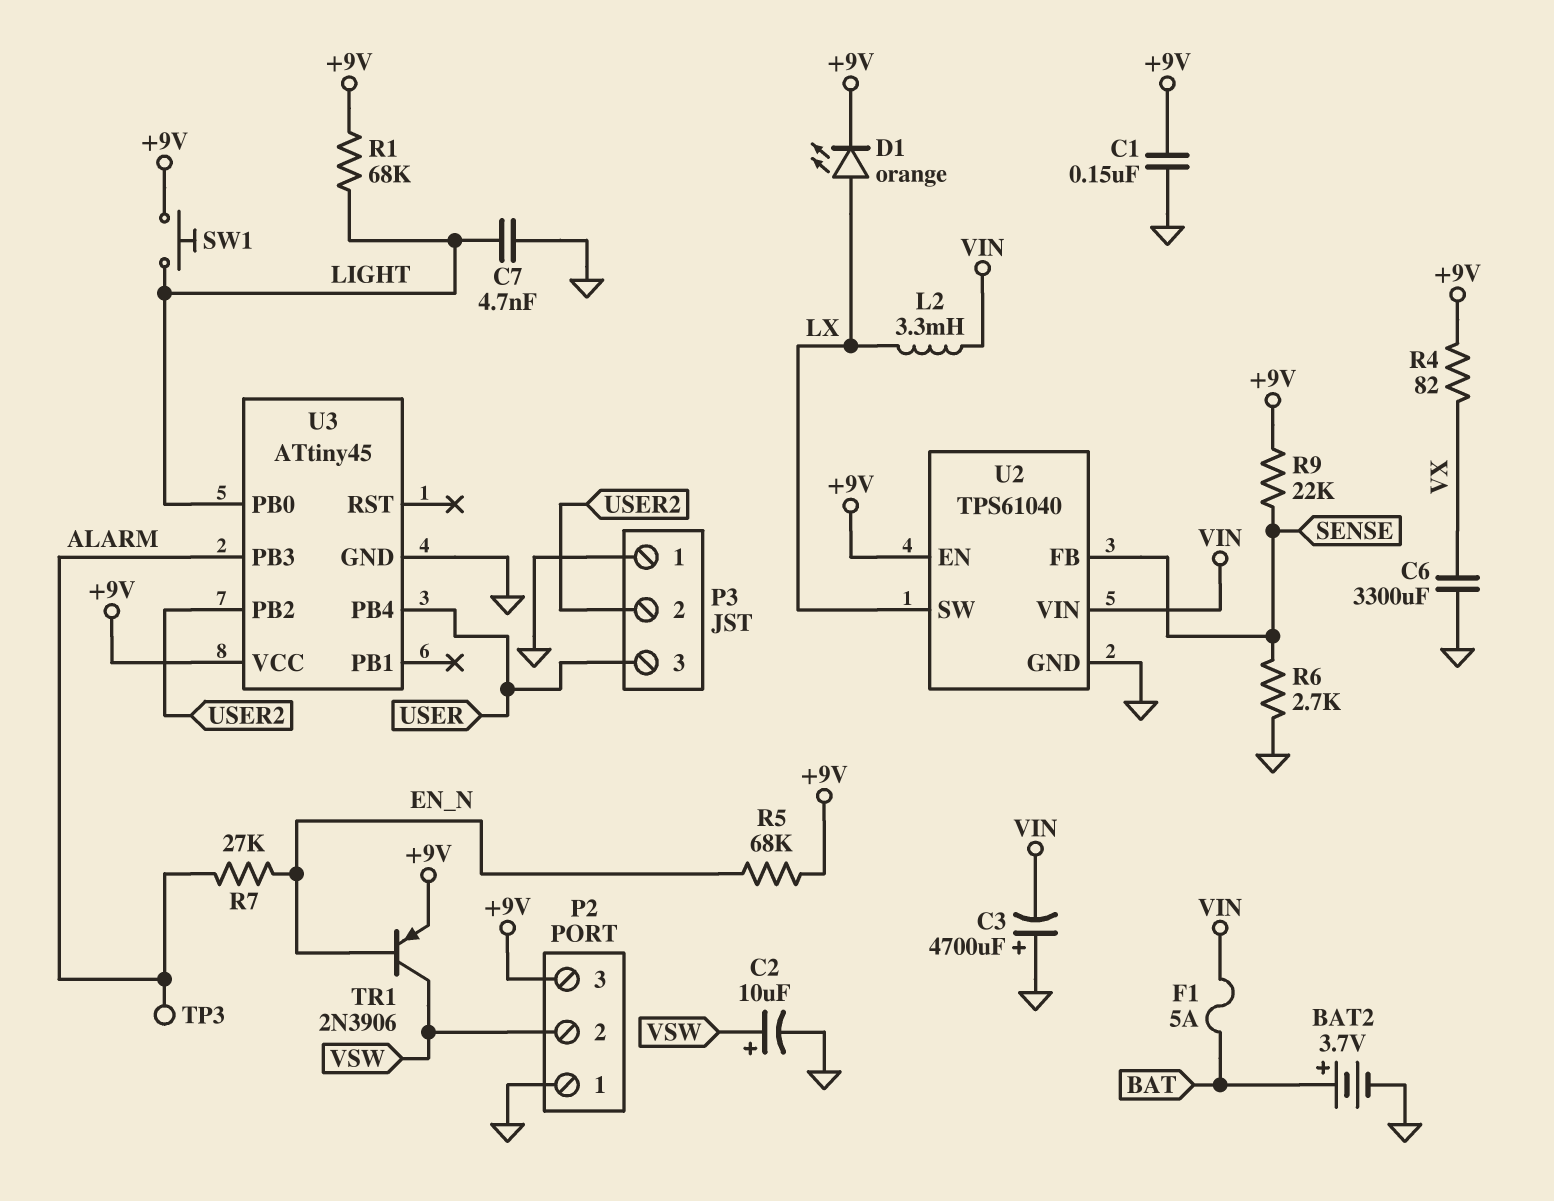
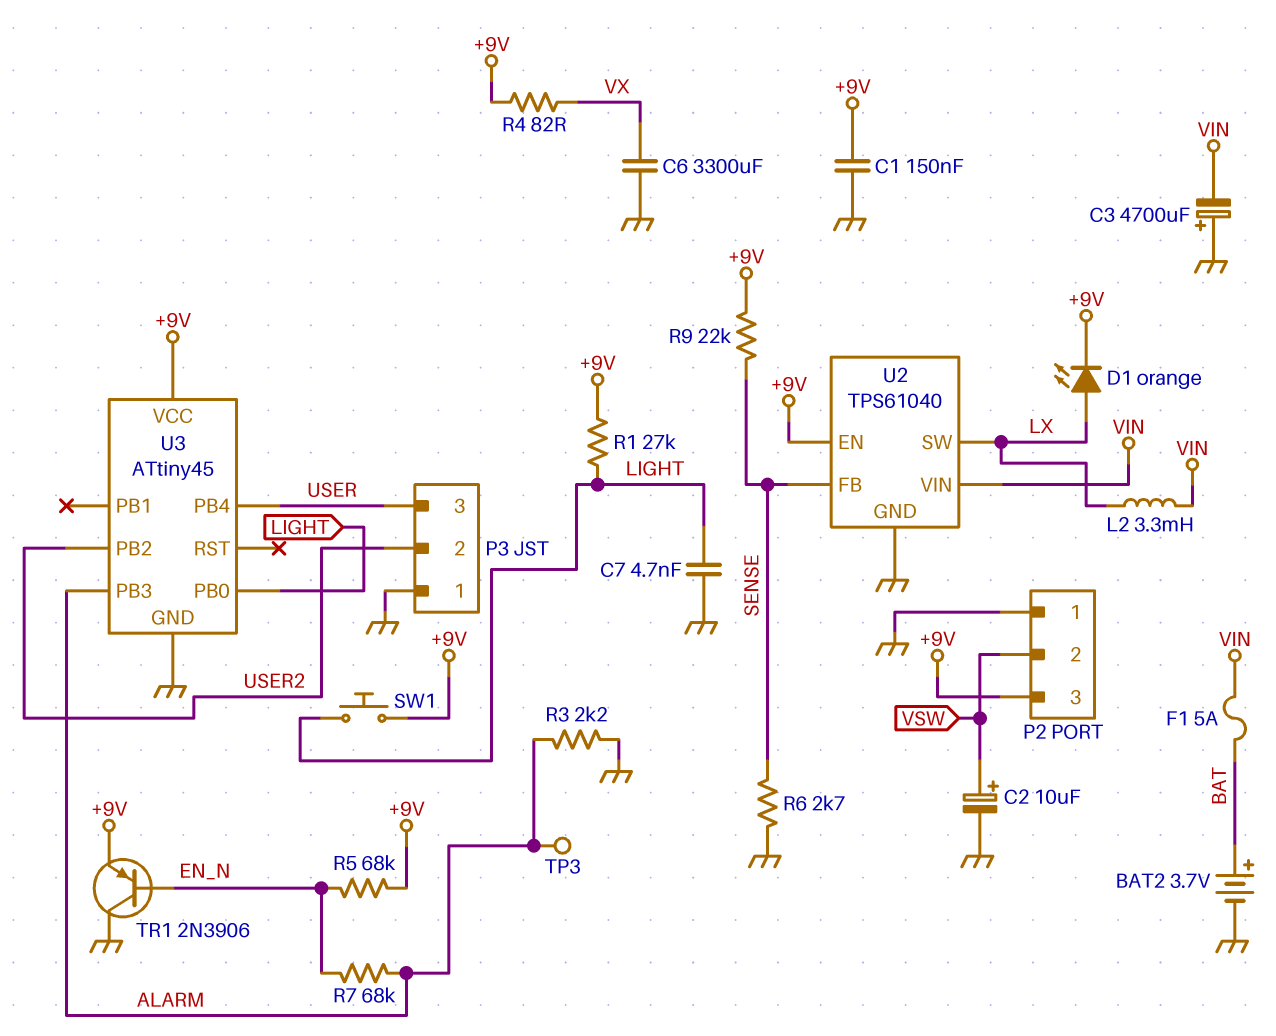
R1: 68k (+9V, LIGHT) -> 27k (+9V, LIGHT)
R3: none -> 2.2k (ALARM, GND)
R7: 27k (ALARM, EN_N) -> 68k (ALARM, EN_N)
TR1: PNP 2N3906 (B EN_N, C VSW, E +9V) -> PNP 2N3906 (B EN_N, C GND, E +9V)

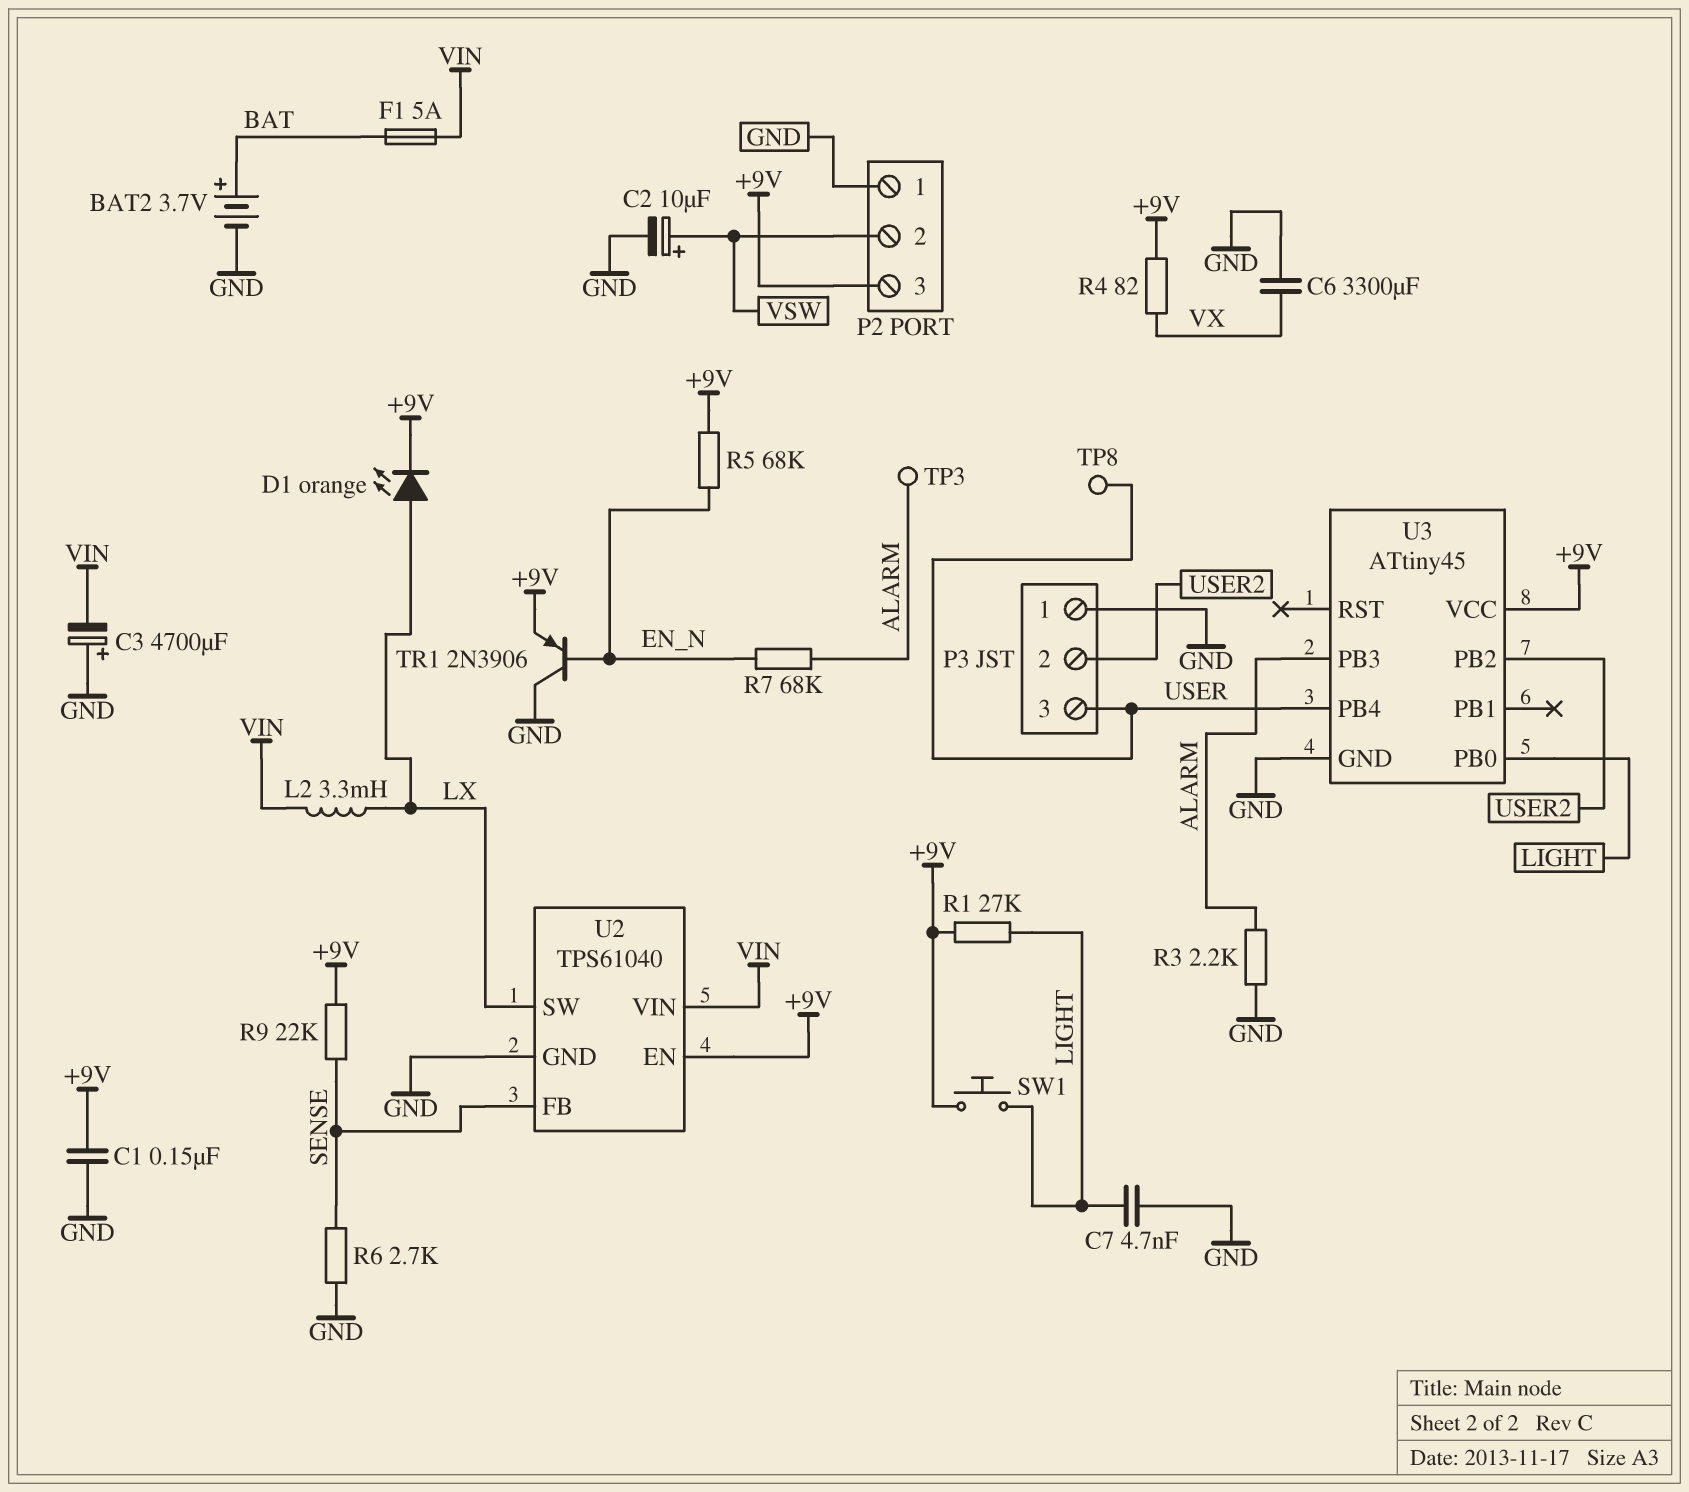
TP8: none -> test point (USER)

